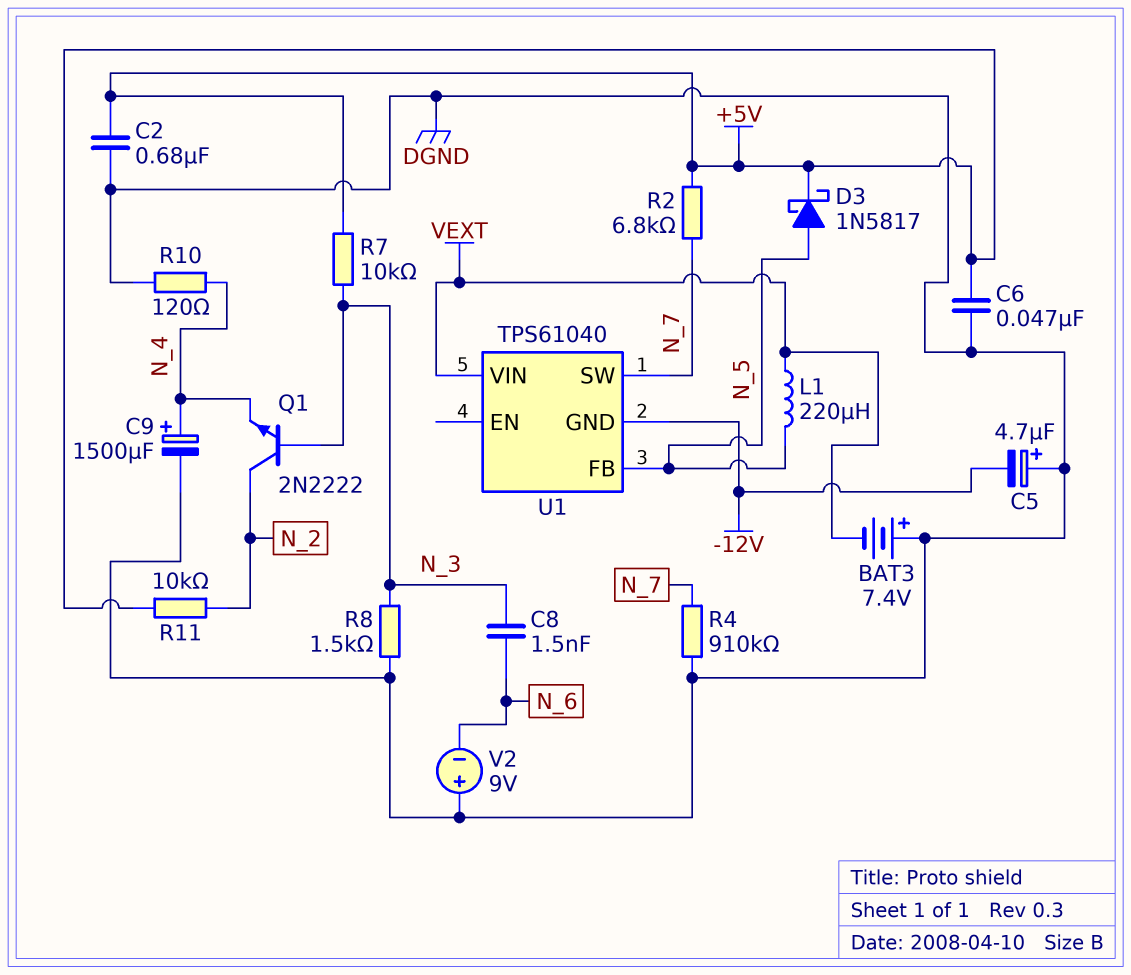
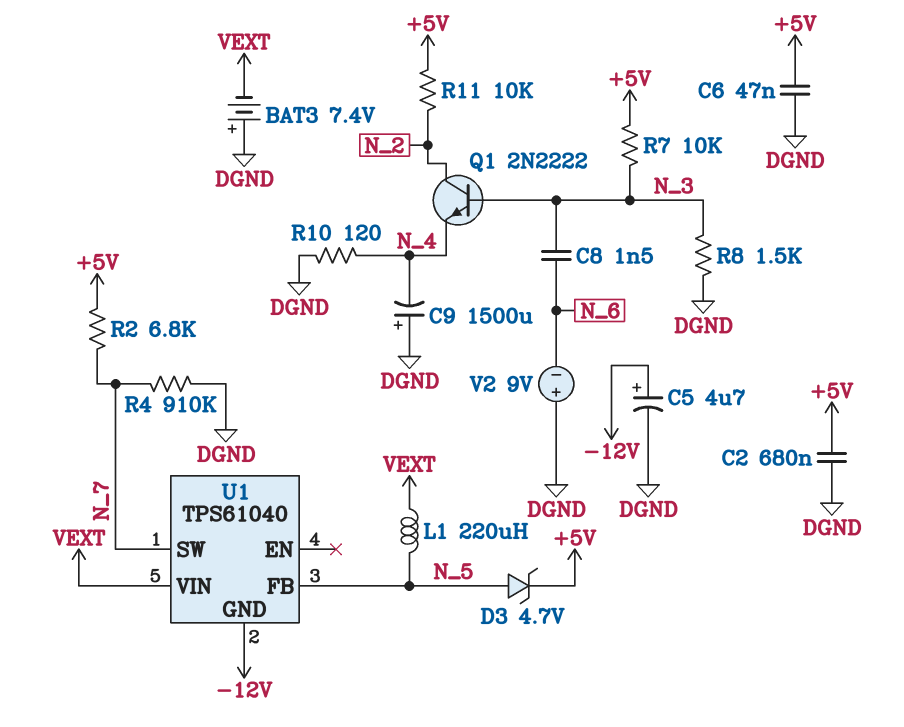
C5: 4.7uF (plus DGND, minus -12V) -> 4.7uF (plus -12V, minus DGND)
C9: 1500uF (plus N_4, minus DGND) -> 1500uF (plus DGND, minus N_4)
D3: schottky 1N5817 (A N_5, K +5V) -> zener 4.7V (A N_5, K +5V)

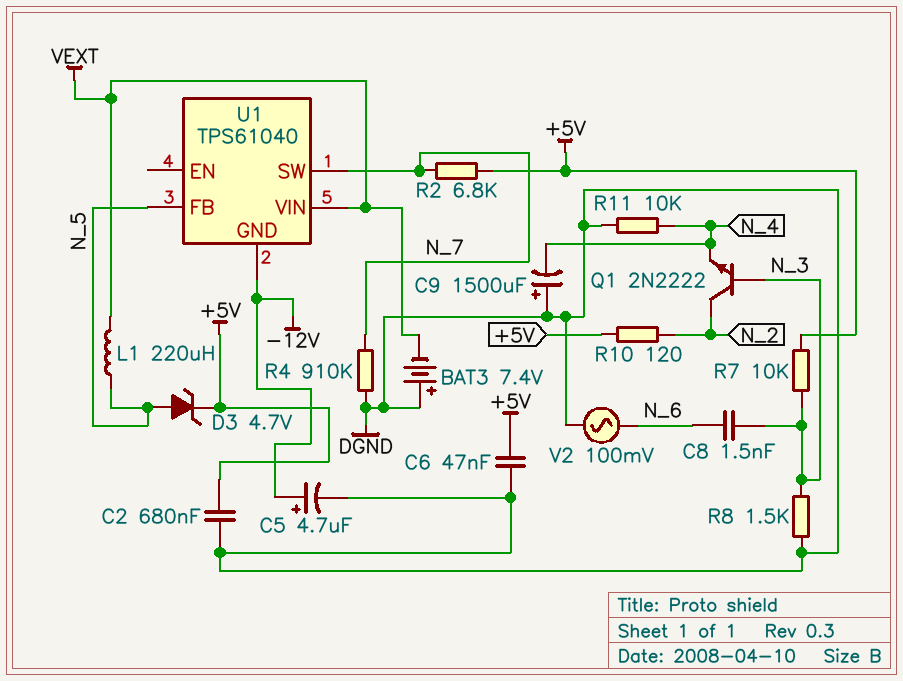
R10: 120 (DGND, N_4) -> 120 (+5V, N_2)
R11: 10k (+5V, N_2) -> 10k (DGND, N_4)
V2: 9V (plus DGND, minus N_6) -> AC 100mV (DGND, N_6)

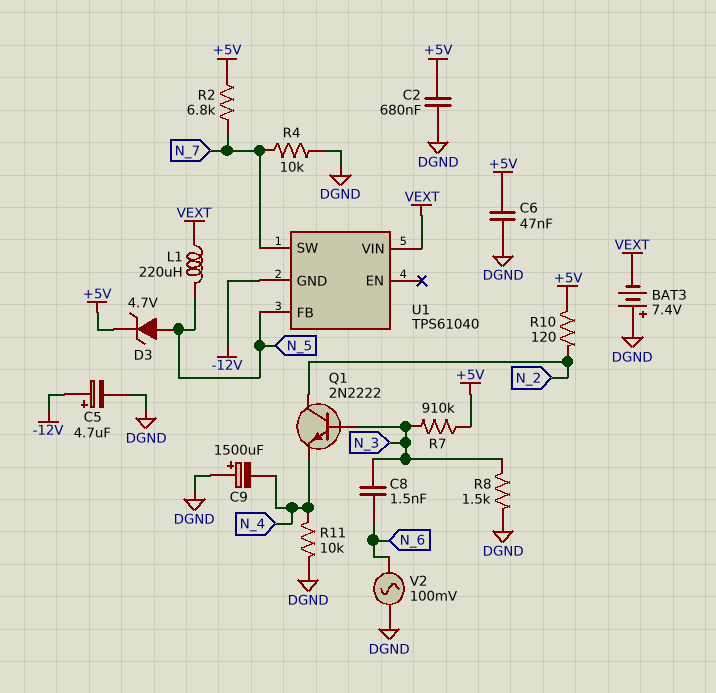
R4: 910k (DGND, N_7) -> 10k (DGND, N_7)
R7: 10k (+5V, N_3) -> 910k (+5V, N_3)

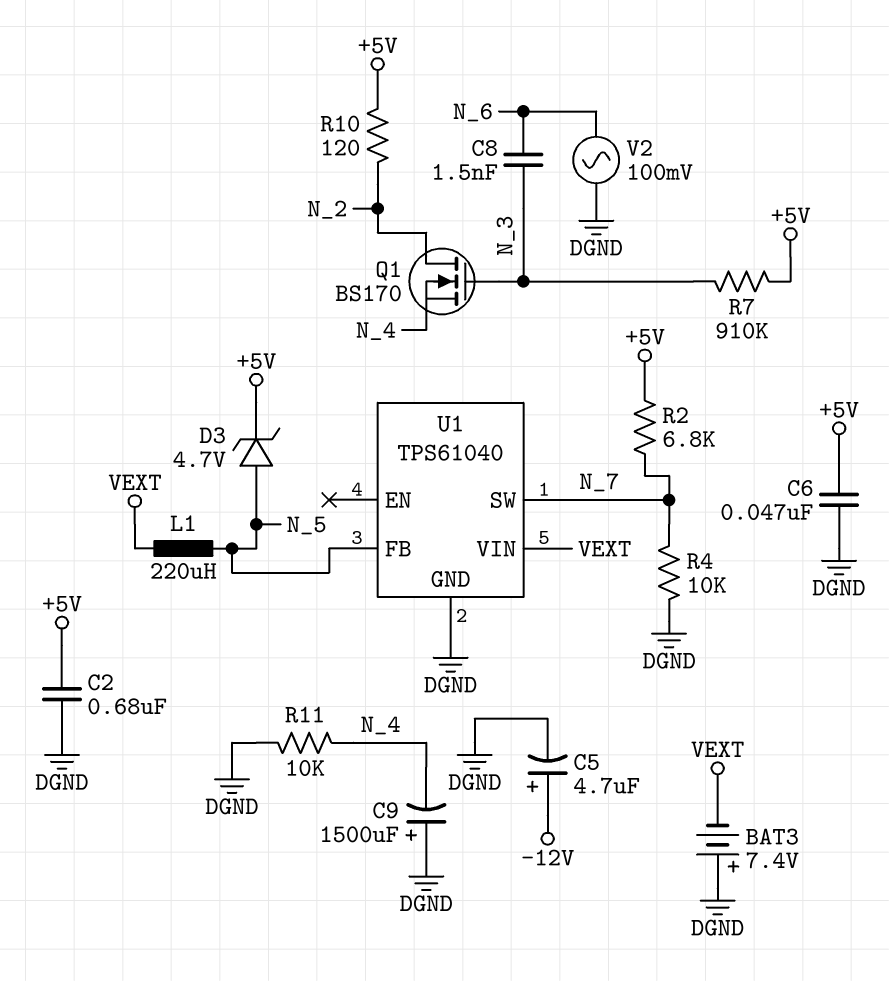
Q1: NPN 2N2222 (B N_3, C N_2, E N_4) -> NMOS BS170 (G N_3, D N_2, S N_4)
R8: 1.5k (DGND, N_3) -> none
U1 pin GND: -12V -> DGND

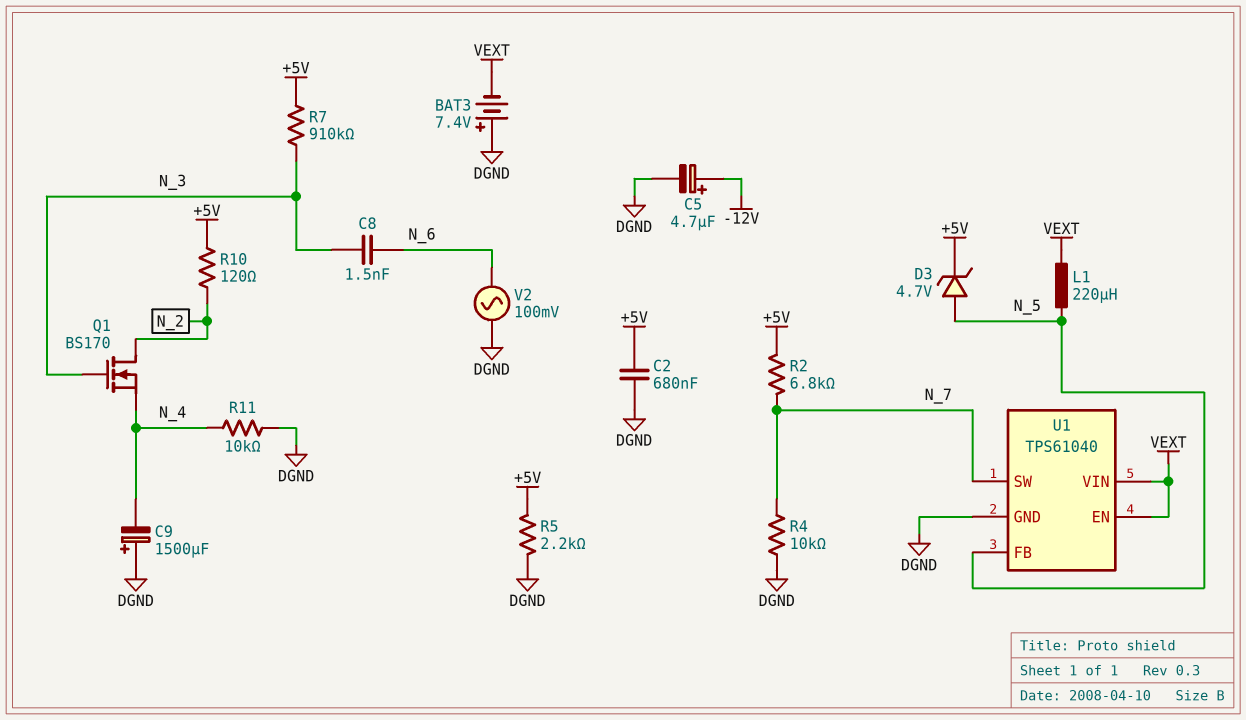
C6: 47nF (+5V, DGND) -> none
R5: none -> 2.2k (+5V, DGND)
U1 pin EN: none -> VEXT

